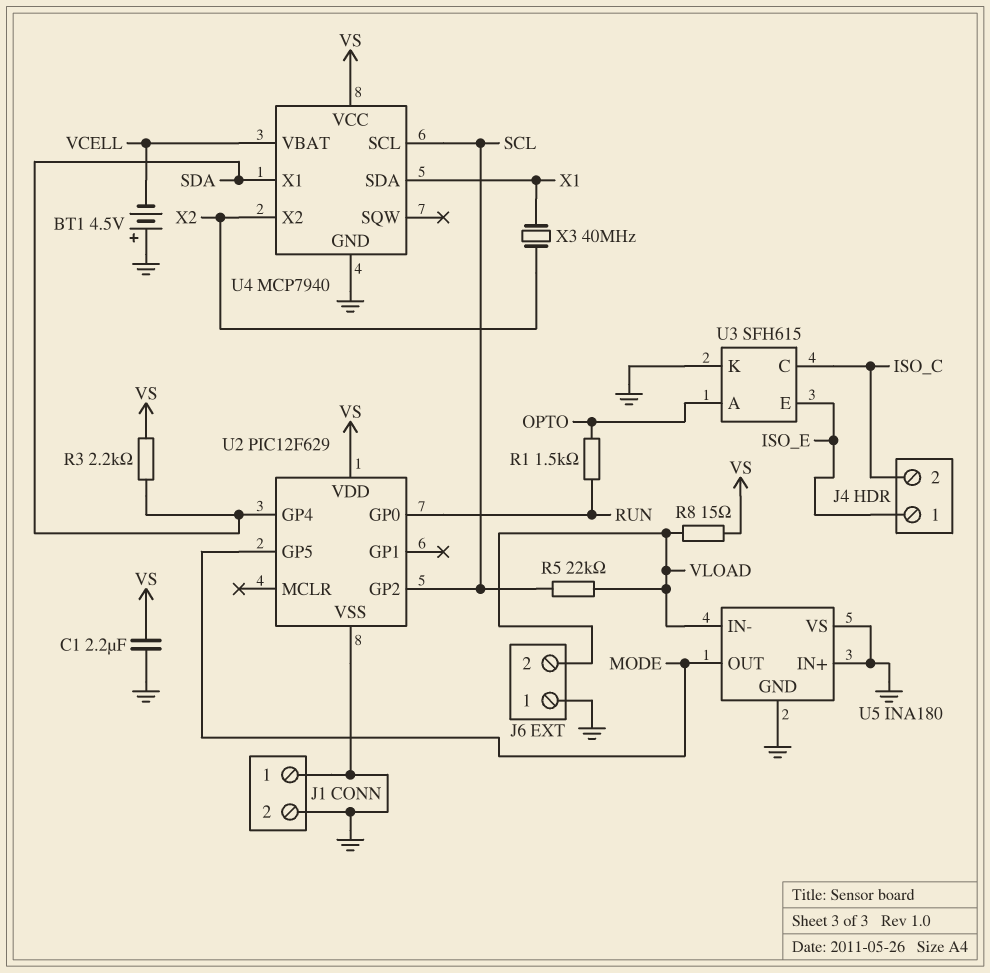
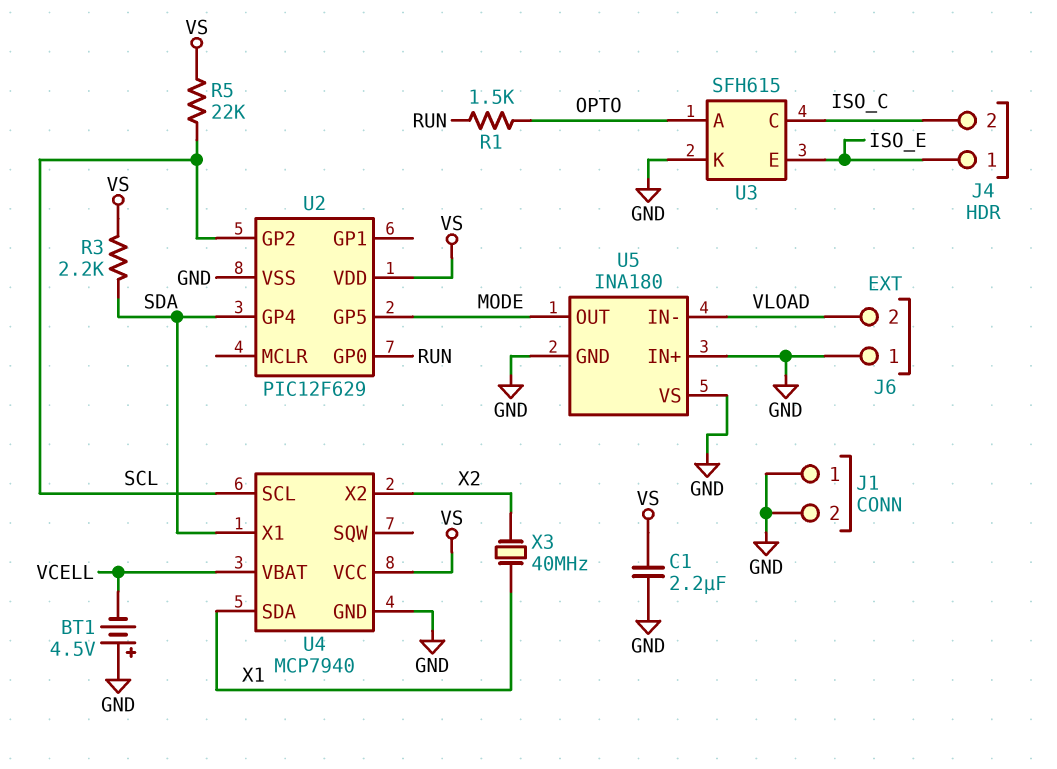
R5: 22k (SCL, VLOAD) -> 22k (SCL, VS)
R8: 15 (VLOAD, VS) -> none

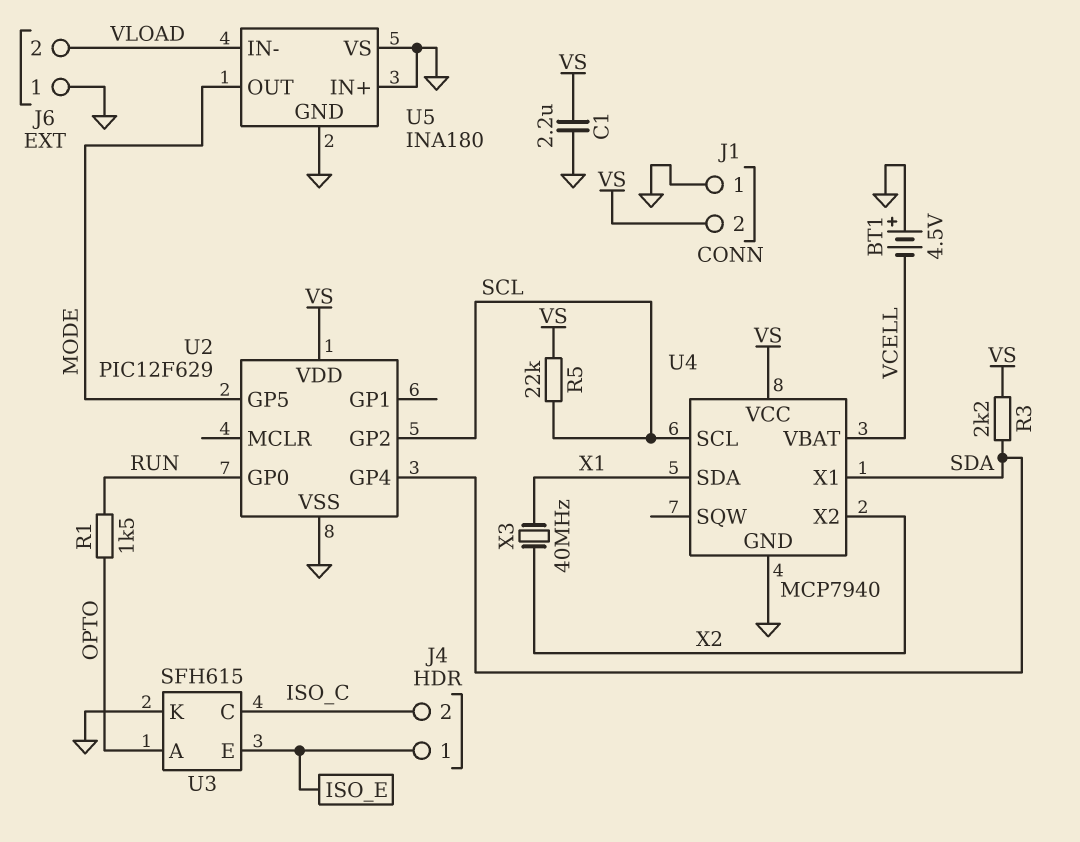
J1 pin 2: GND -> VS

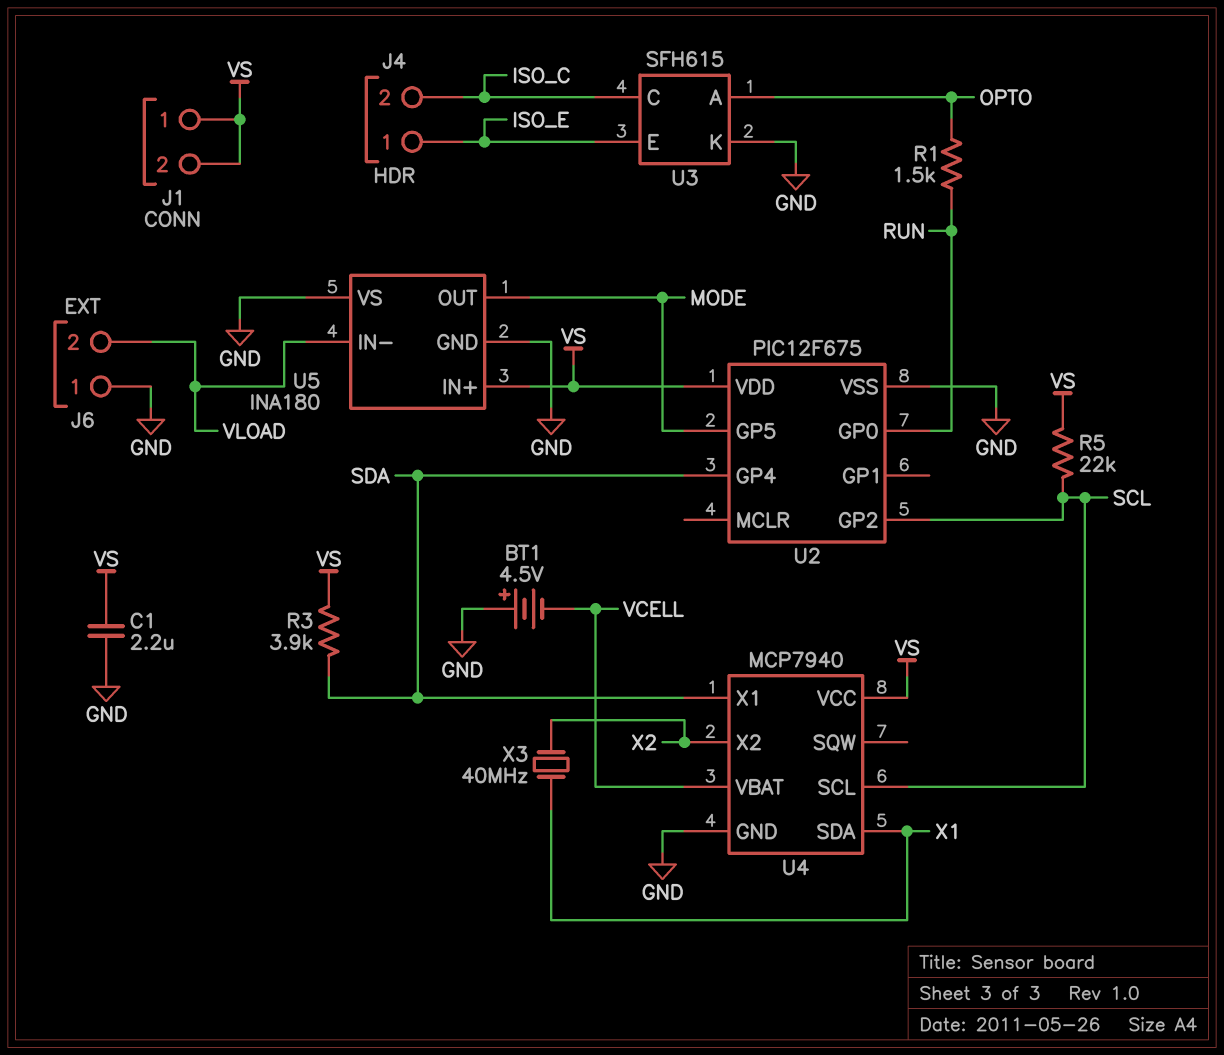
J1 pin 1: GND -> VS
R3: 2.2k (SDA, VS) -> 3.9k (SDA, VS)
U2: PIC12F629 -> PIC12F675
U5 pin IN+: GND -> VS

